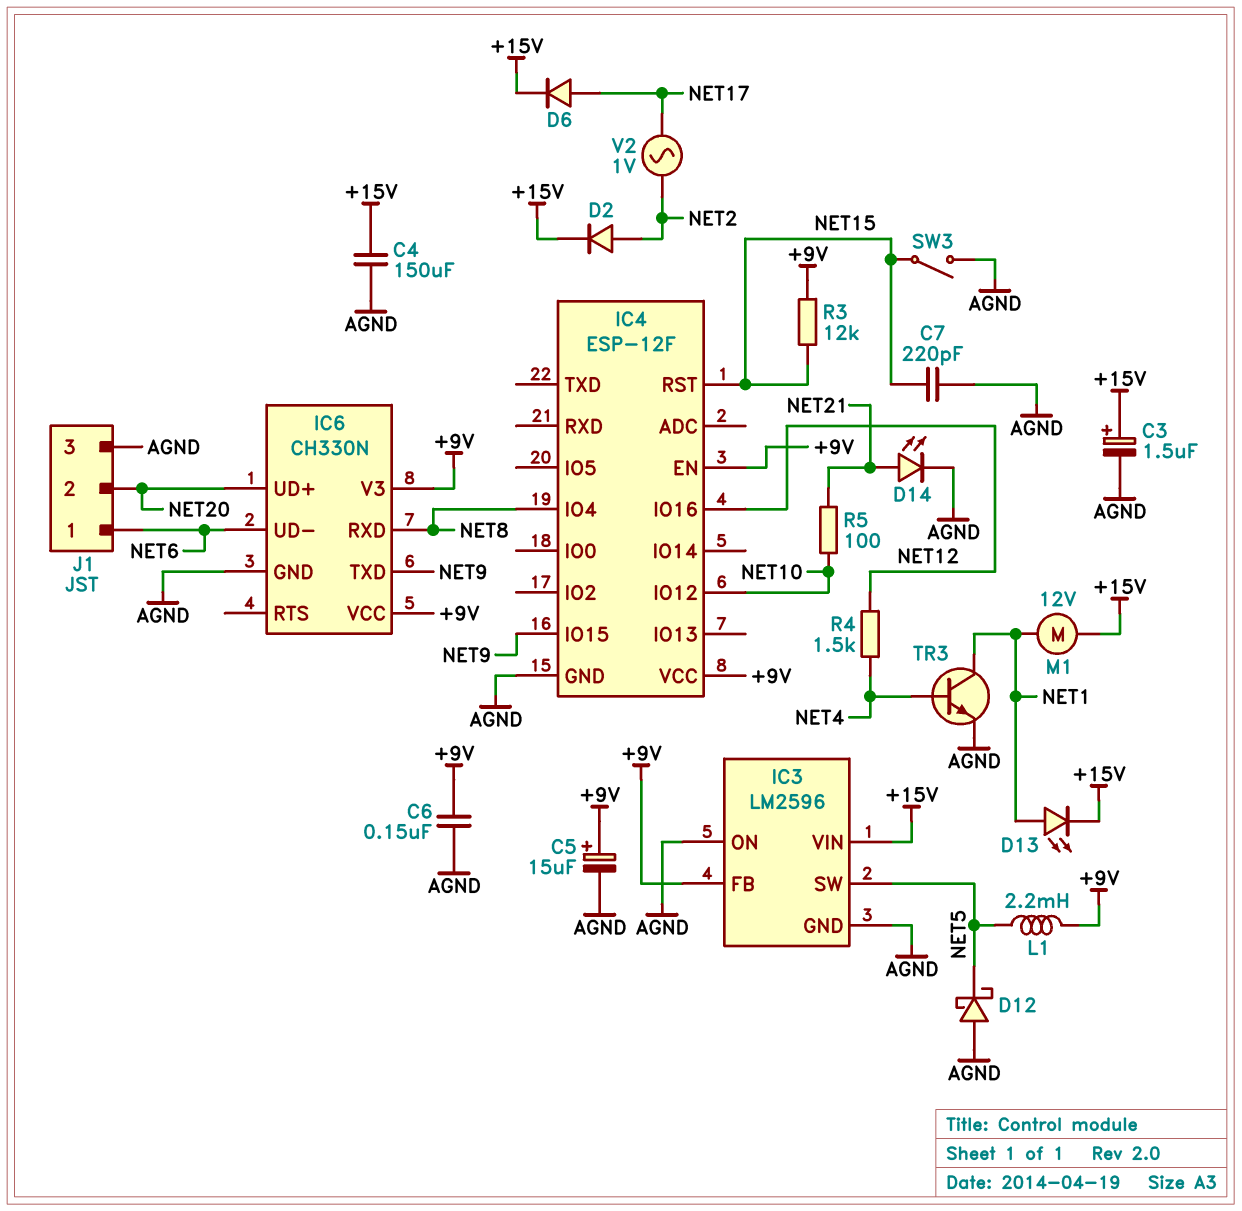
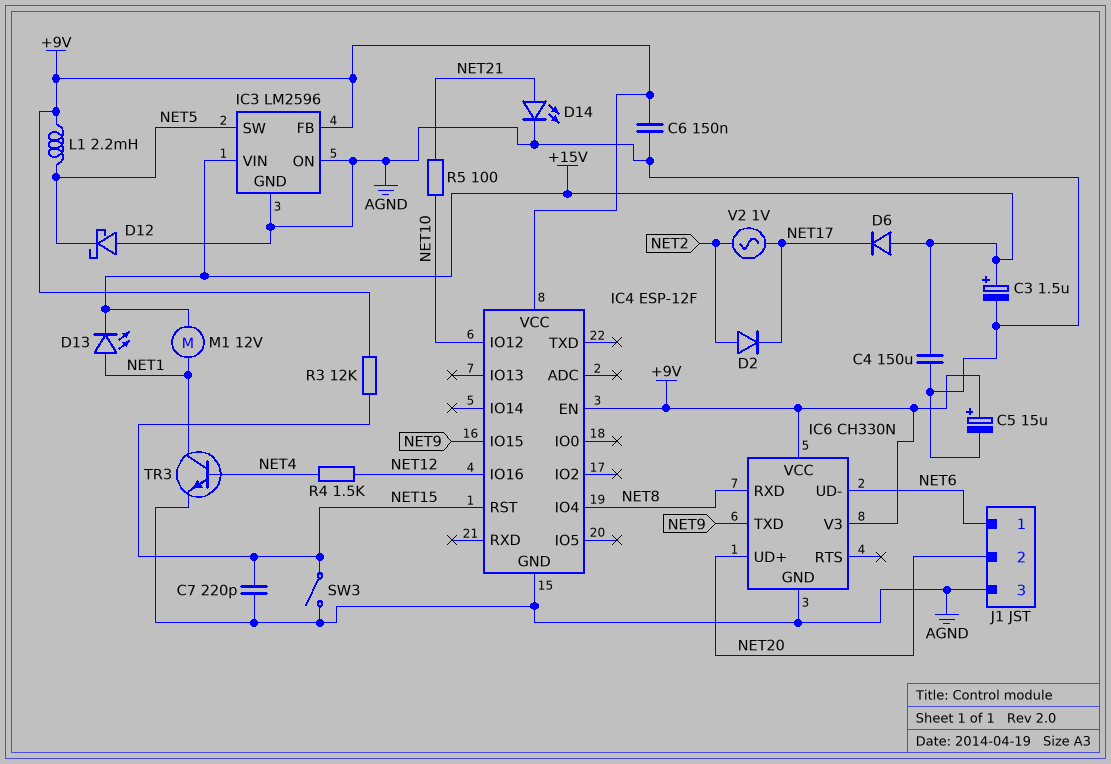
D2: diode (A NET2, K +15V) -> diode (A NET2, K NET17)
D6: diode (A NET17, K +15V) -> diode (A +15V, K NET17)

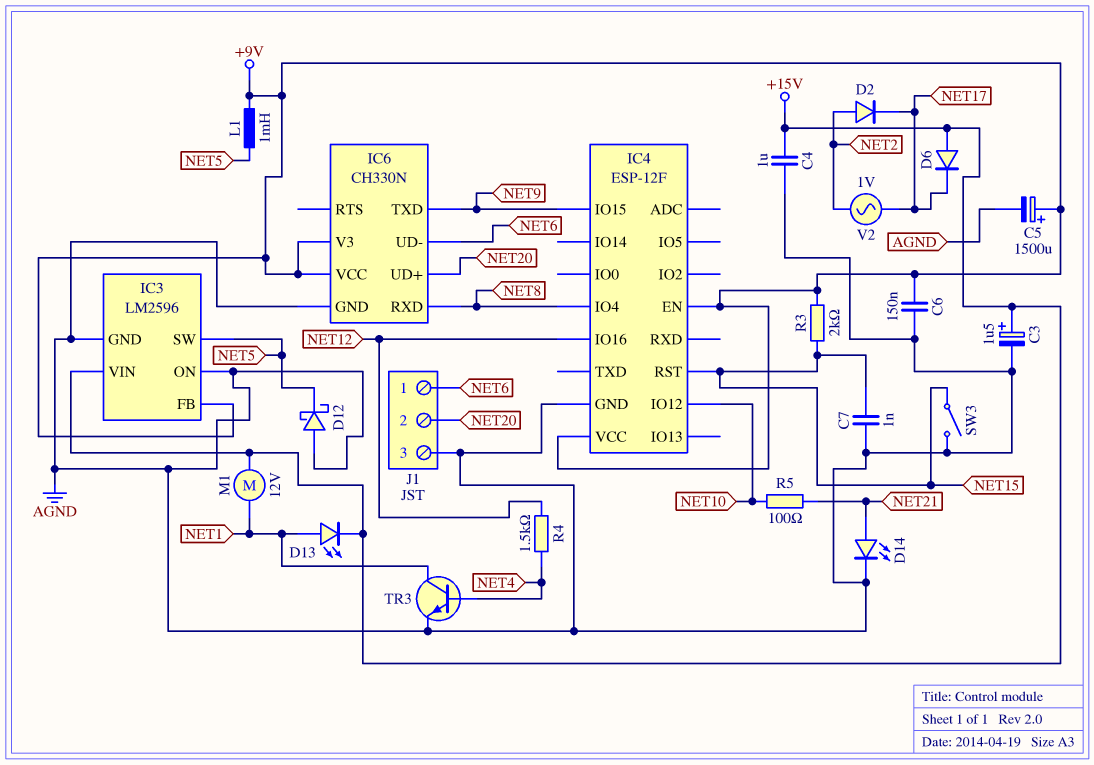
C4: 150uF (+15V, AGND) -> 1uF (+15V, AGND)
C5: 15uF (plus +9V, minus AGND) -> 1500uF (plus +9V, minus AGND)
C7: 220pF (AGND, NET15) -> 1nF (AGND, NET15)
L1: 2.2mH (+9V, NET5) -> 1mH (+9V, NET5)
R3: 12k (+9V, NET15) -> 2k (+9V, NET15)

